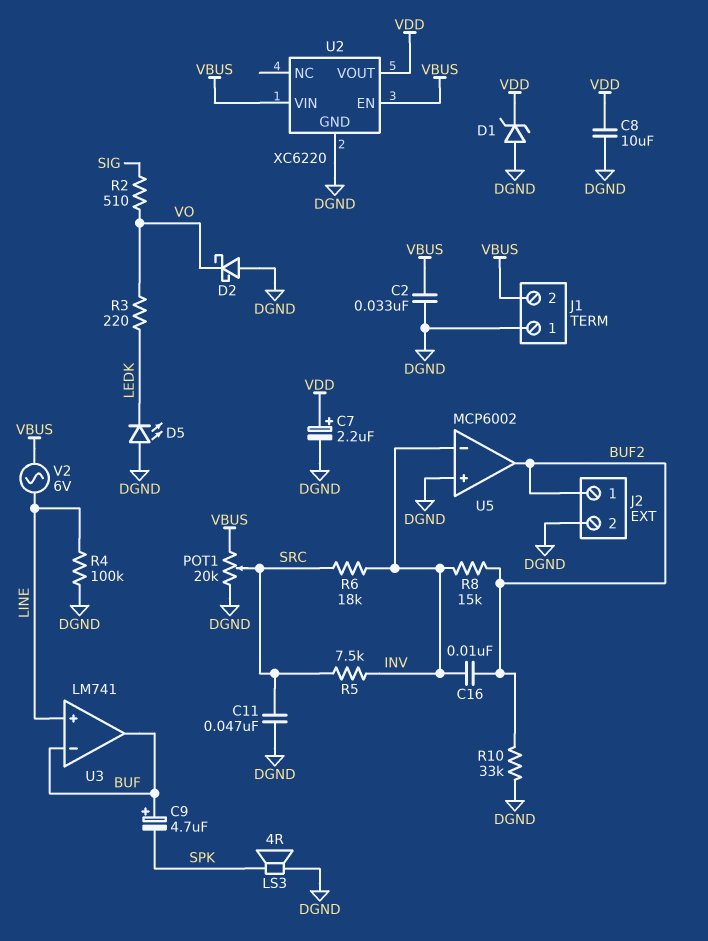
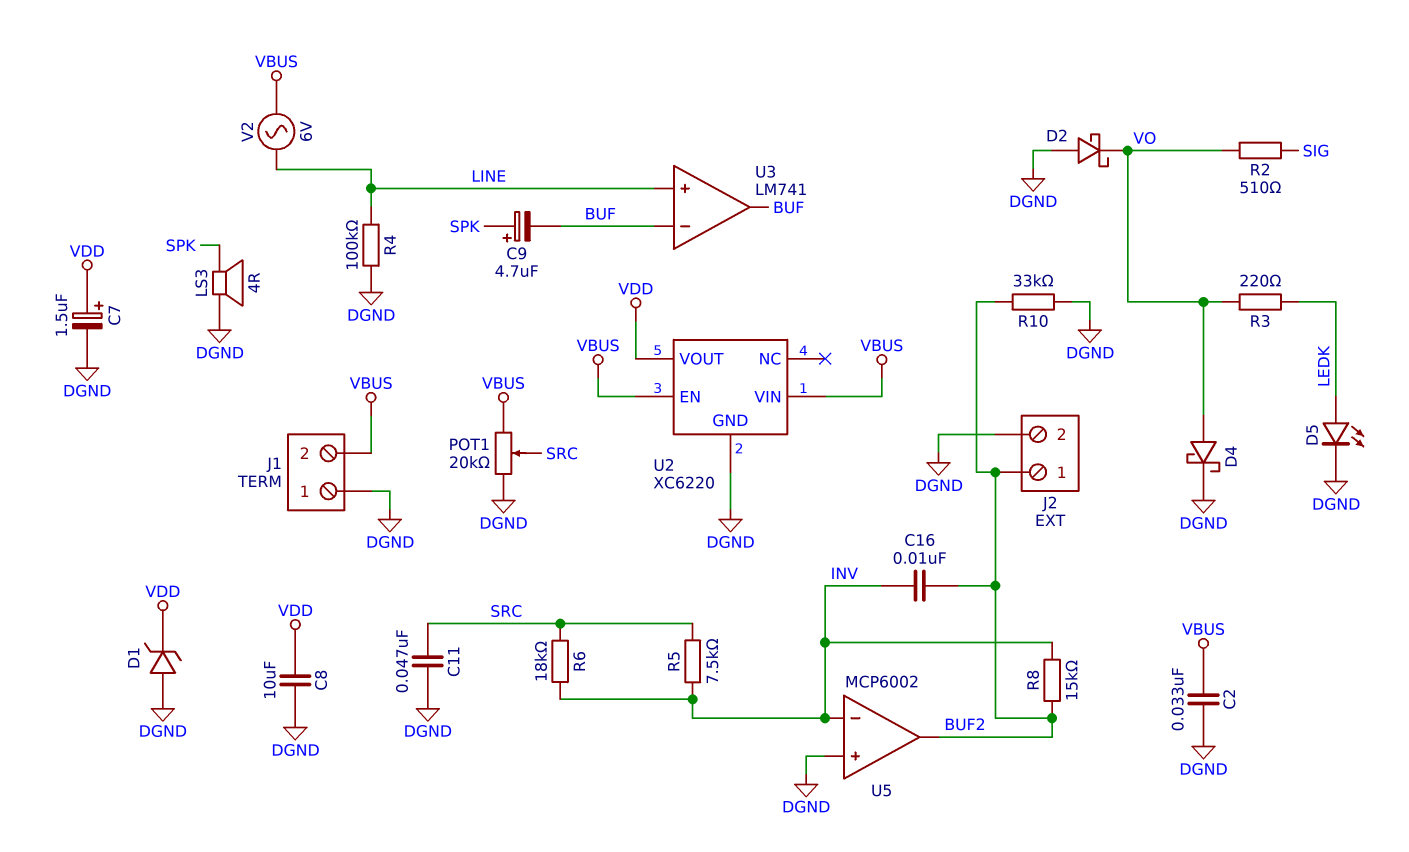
C7: 2.2uF (plus VDD, minus DGND) -> 1.5uF (plus VDD, minus DGND)
C9: 4.7uF (plus BUF, minus SPK) -> 4.7uF (plus SPK, minus BUF)
D4: none -> schottky (A VO, K DGND)
D5: LED (A DGND, K LEDK) -> LED (A LEDK, K DGND)

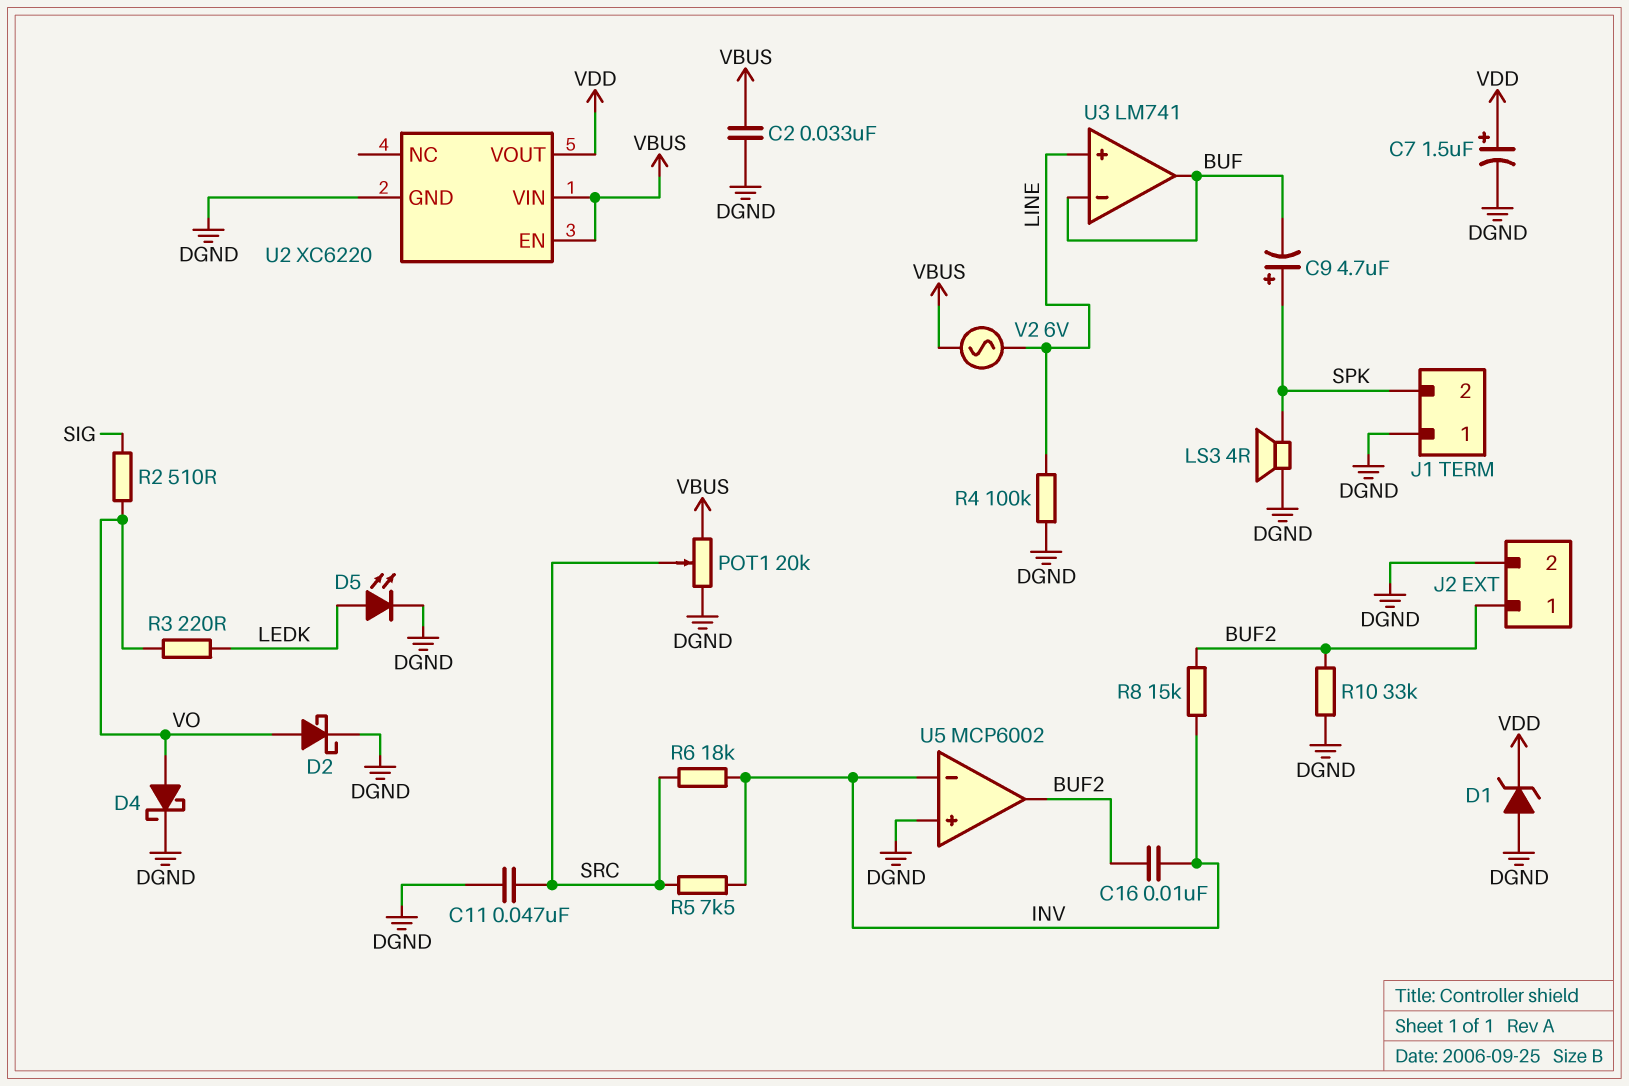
C8: 10uF (DGND, VDD) -> none
D2: schottky (A DGND, K VO) -> schottky (A VO, K DGND)
J1 pin 2: VBUS -> SPK

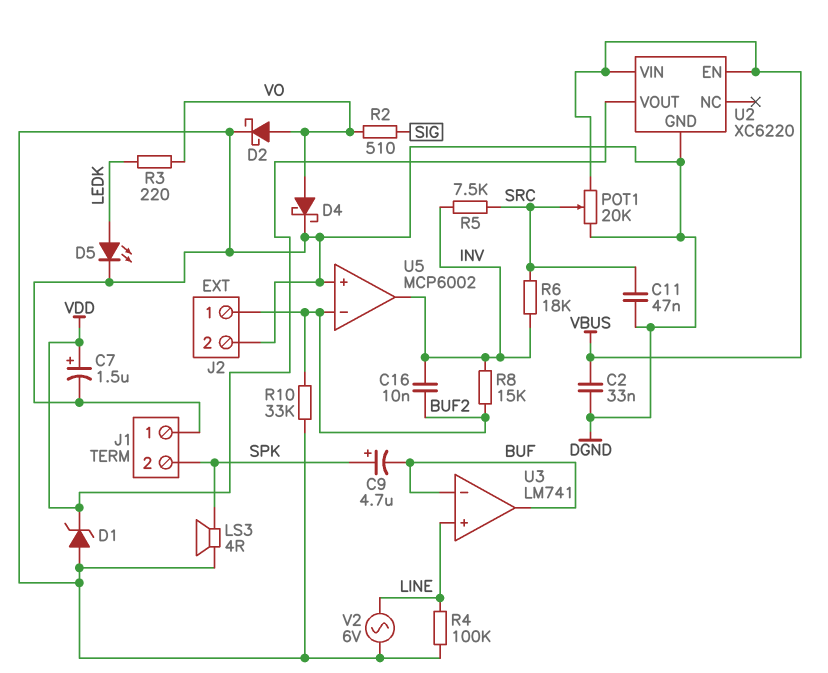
U5 pin in-: INV -> BUF2
U5 pin out: BUF2 -> INV
V2: AC 6V (LINE, VBUS) -> AC 6V (DGND, LINE)

